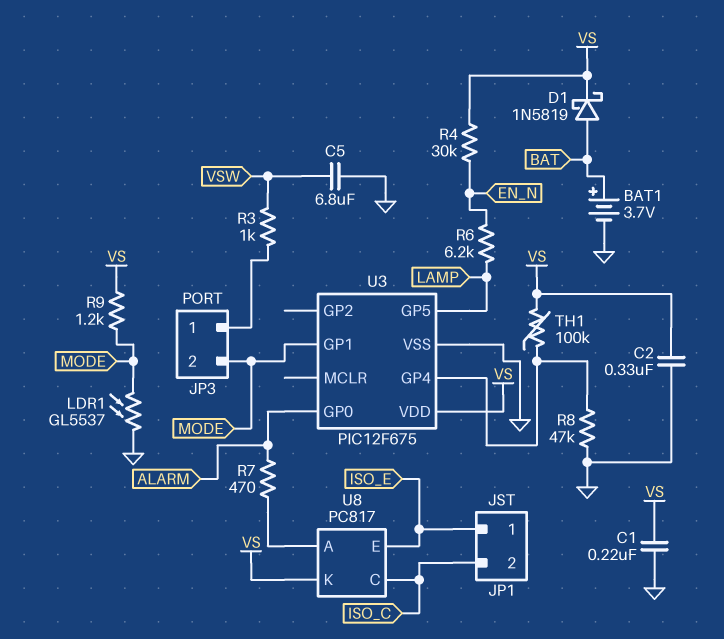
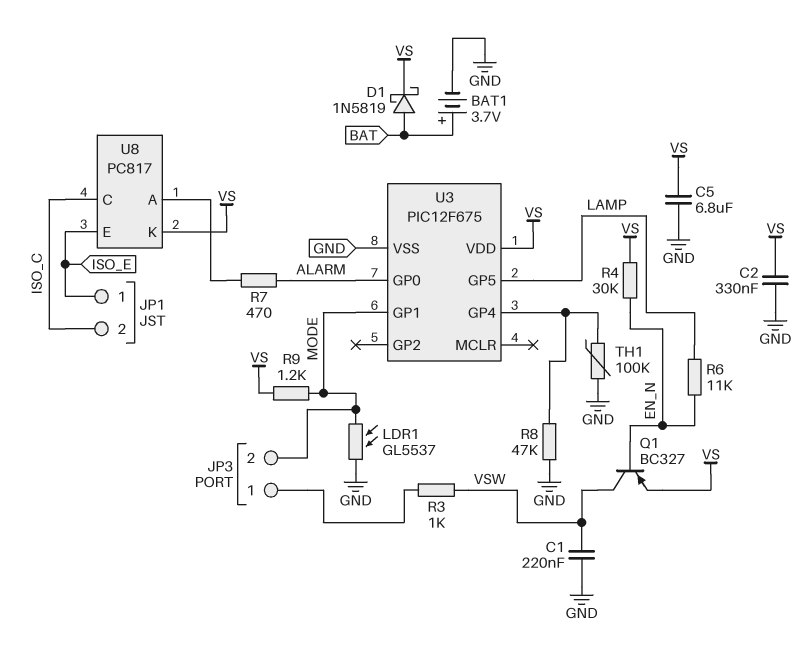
C1: 220nF (GND, VS) -> 220nF (GND, VSW)
C5: 6.8uF (GND, VSW) -> 6.8uF (GND, VS)
Q1: none -> PNP BC327 (B EN_N, C VSW, E VS)
R6: 6.2k (EN_N, LAMP) -> 11k (EN_N, LAMP)
TH1: 100k (U3/GP4, VS) -> 100k (GND, U3/GP4)

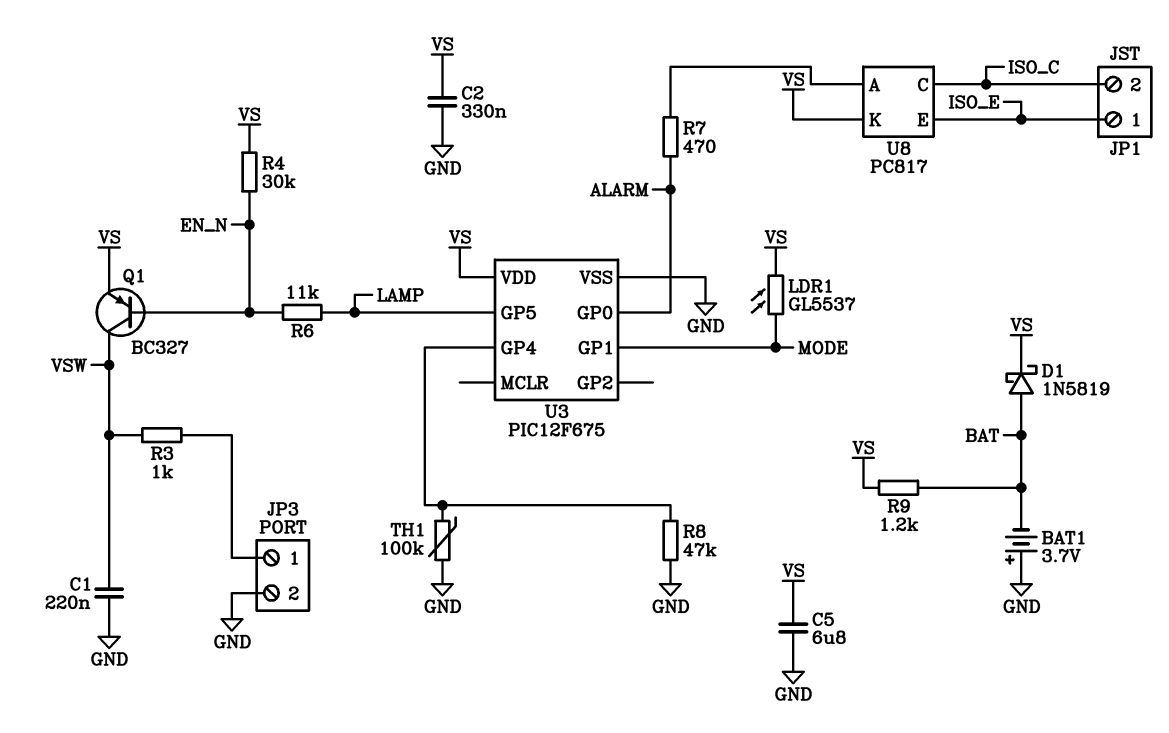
BAT1: 3.7V (plus BAT, minus GND) -> 3.7V (plus GND, minus BAT)
JP3 pin 2: MODE -> GND
LDR1: GL5537 (GND, MODE) -> GL5537 (MODE, VS)
R9: 1.2k (MODE, VS) -> 1.2k (BAT, VS)

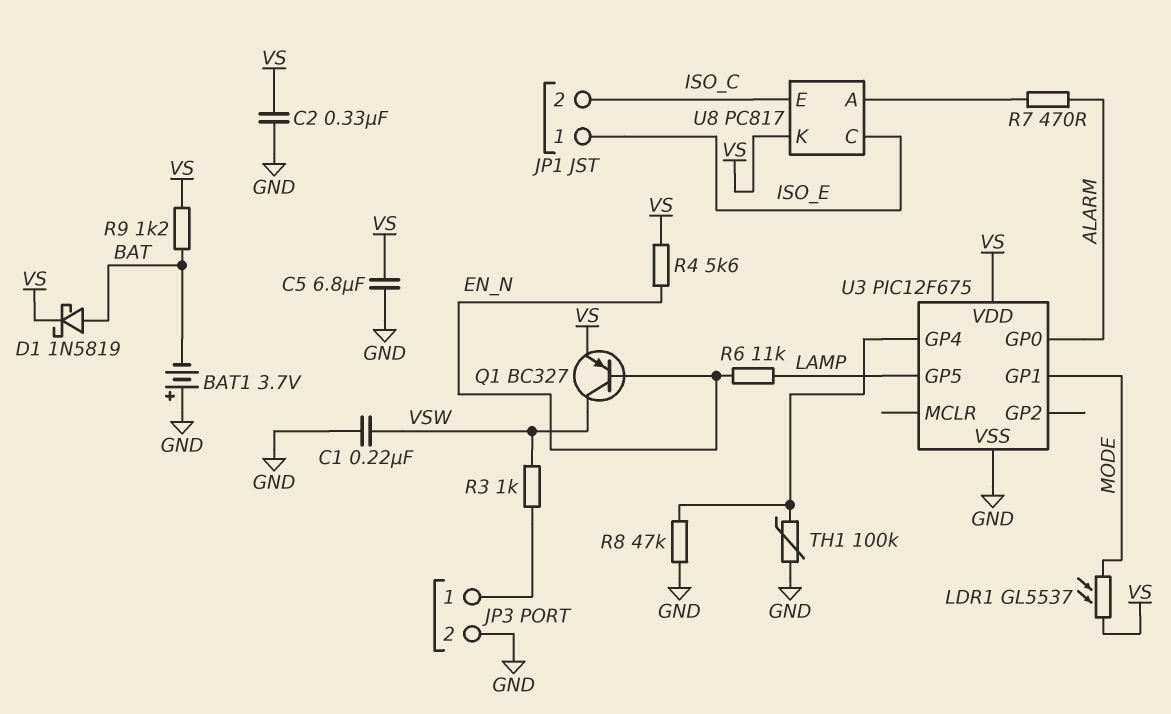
R4: 30k (EN_N, VS) -> 5.6k (EN_N, VS)
U8 pin C: ISO_C -> ISO_E
U8 pin E: ISO_E -> ISO_C

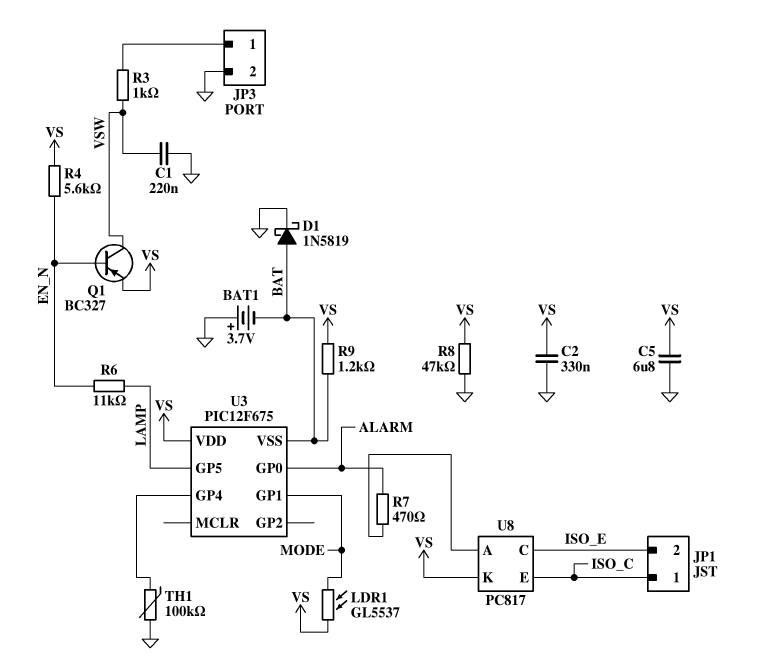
D1: schottky 1N5819 (A BAT, K VS) -> schottky 1N5819 (A BAT, K GND)
JP1 pin 1: ISO_E -> ISO_C
JP1 pin 2: ISO_C -> ISO_E
R8: 47k (GND, U3/GP4) -> 47k (GND, VS)
U3 pin VSS: GND -> BAT

